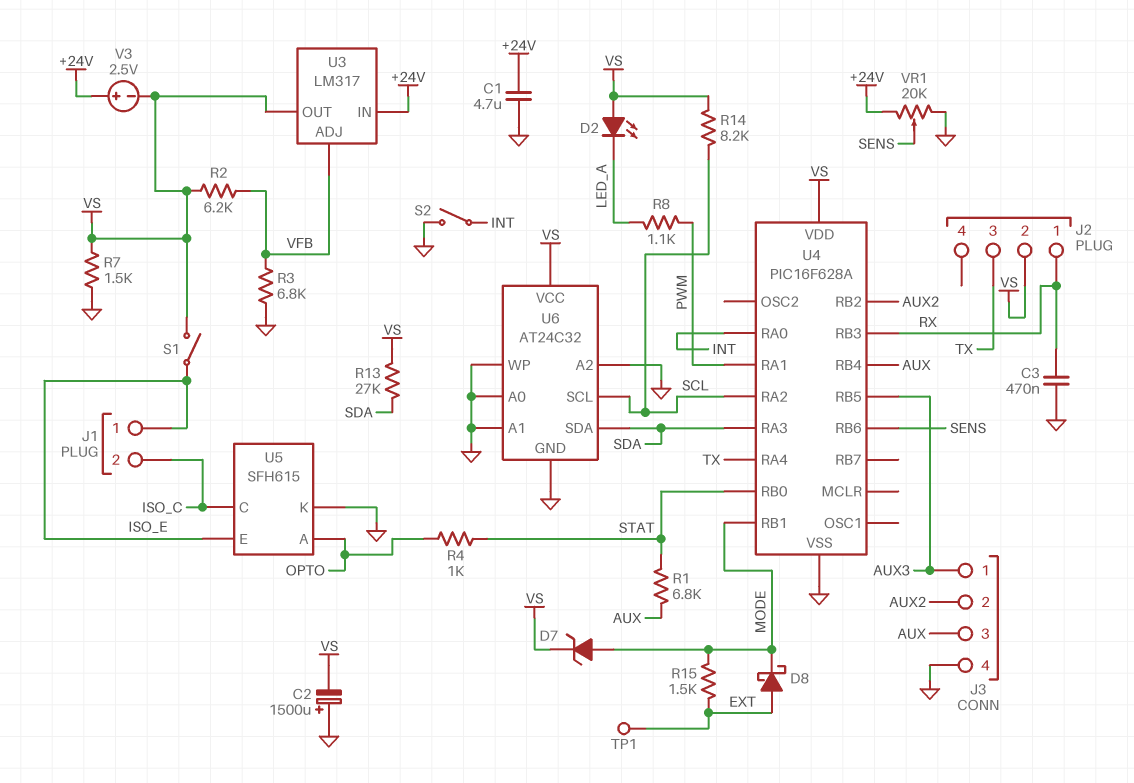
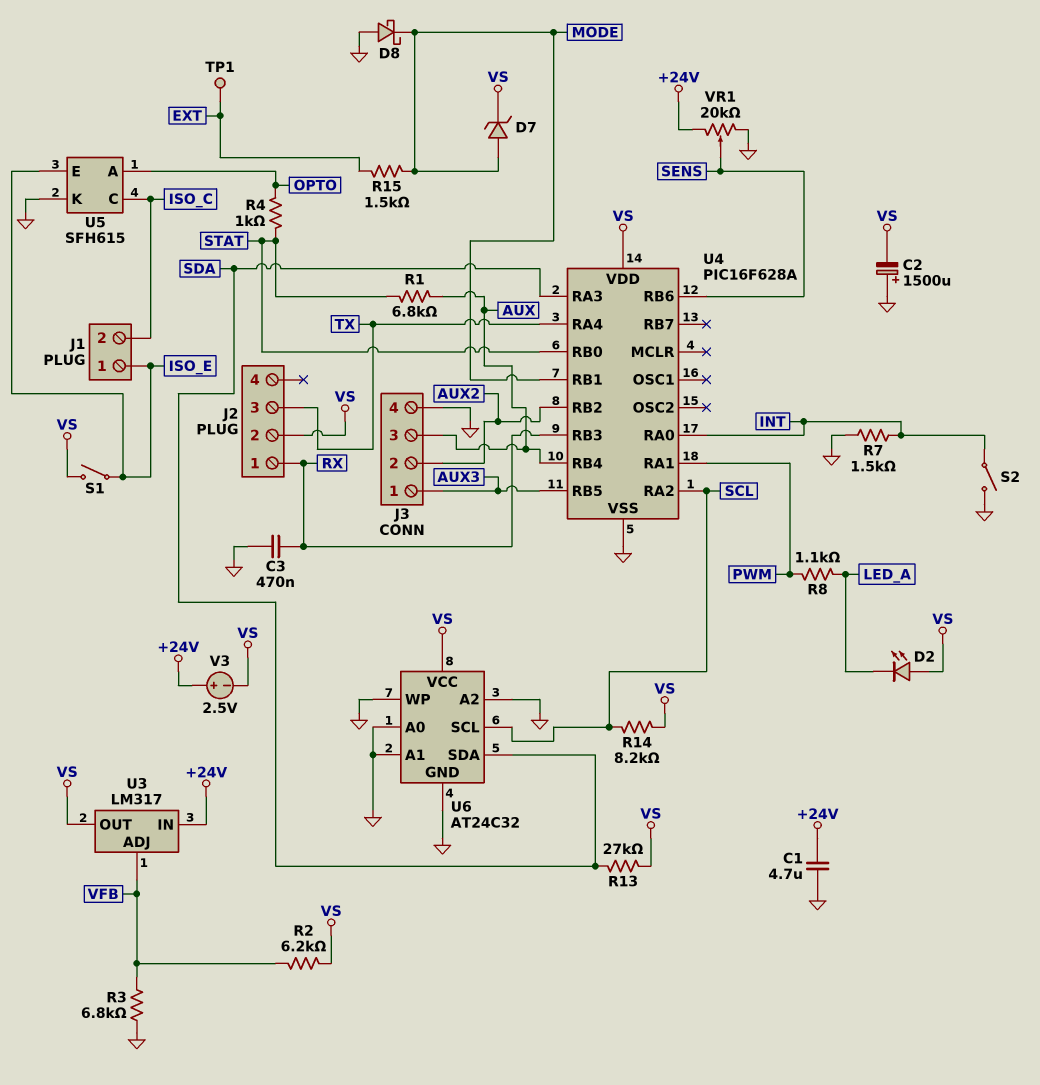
D8: schottky (A EXT, K MODE) -> schottky (A GND, K MODE)
R7: 1.5k (GND, VS) -> 1.5k (GND, INT)

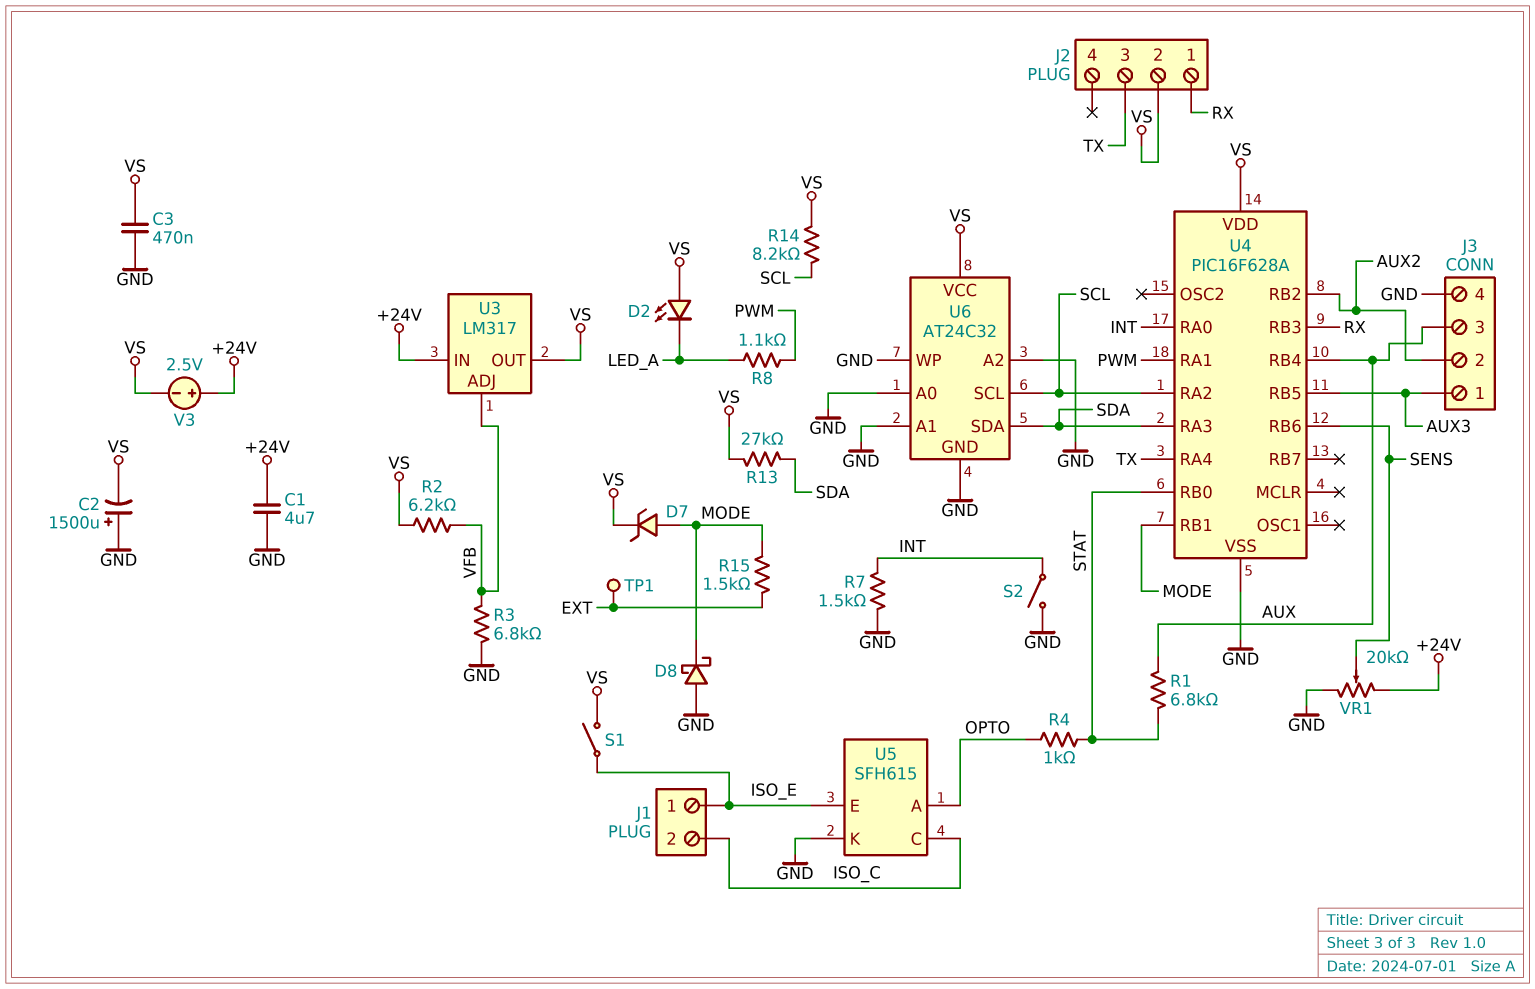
C3: 470nF (GND, RX) -> 470nF (GND, VS)

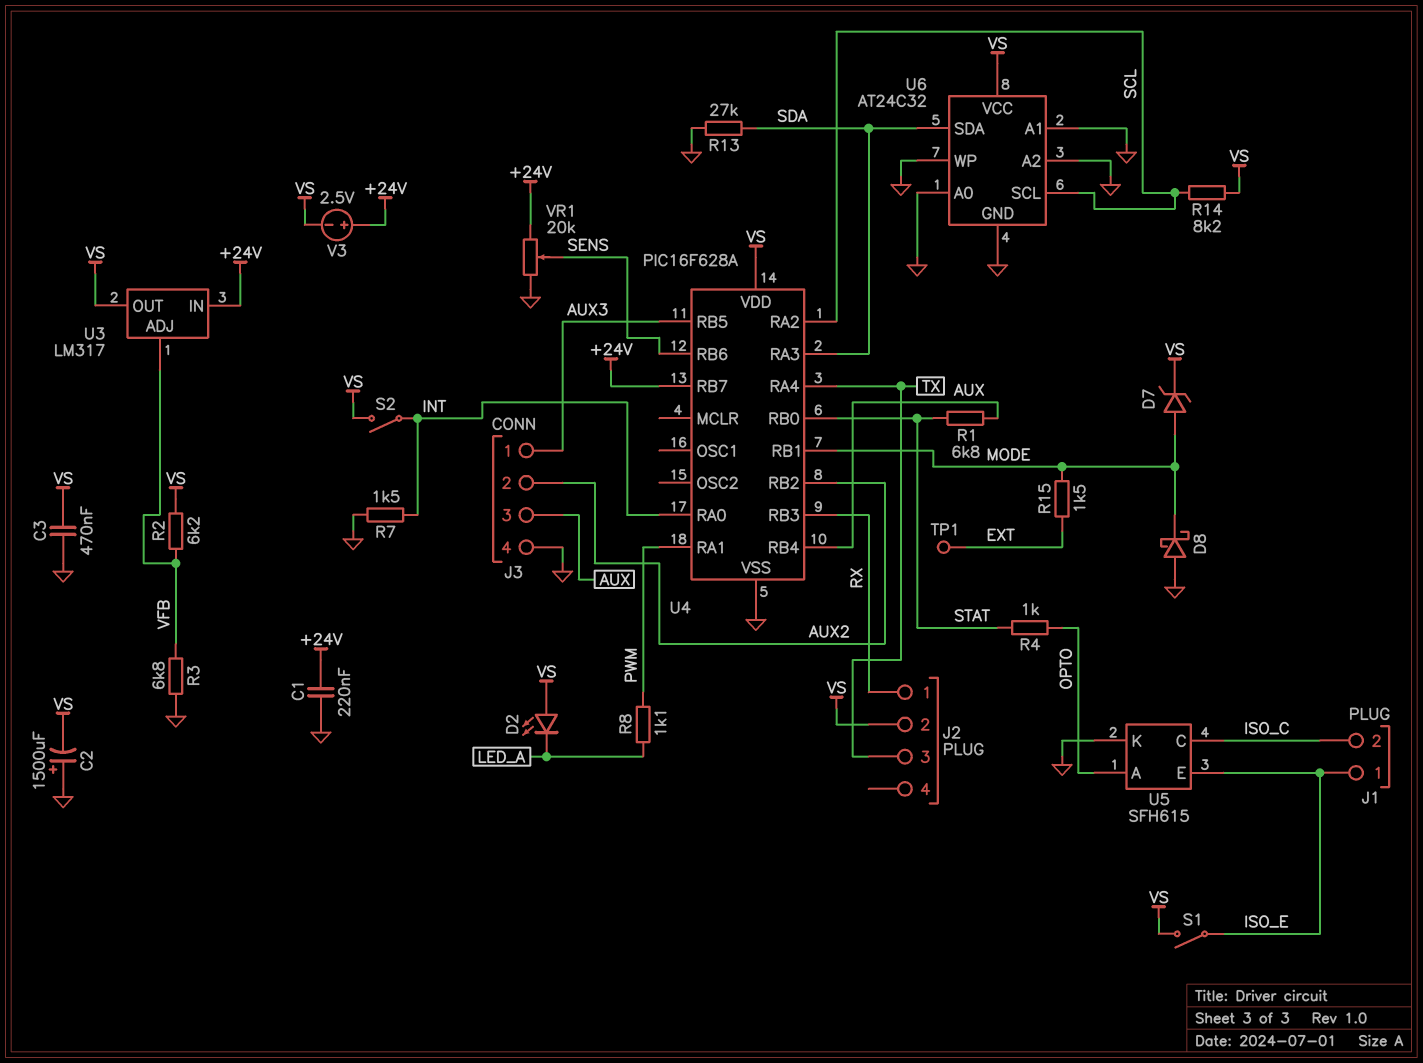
C1: 4.7uF (+24V, GND) -> 220nF (+24V, GND)
R13: 27k (SDA, VS) -> 27k (GND, SDA)
S2: switch (GND, INT) -> switch (INT, VS)
U4 pin RB7: none -> +24V

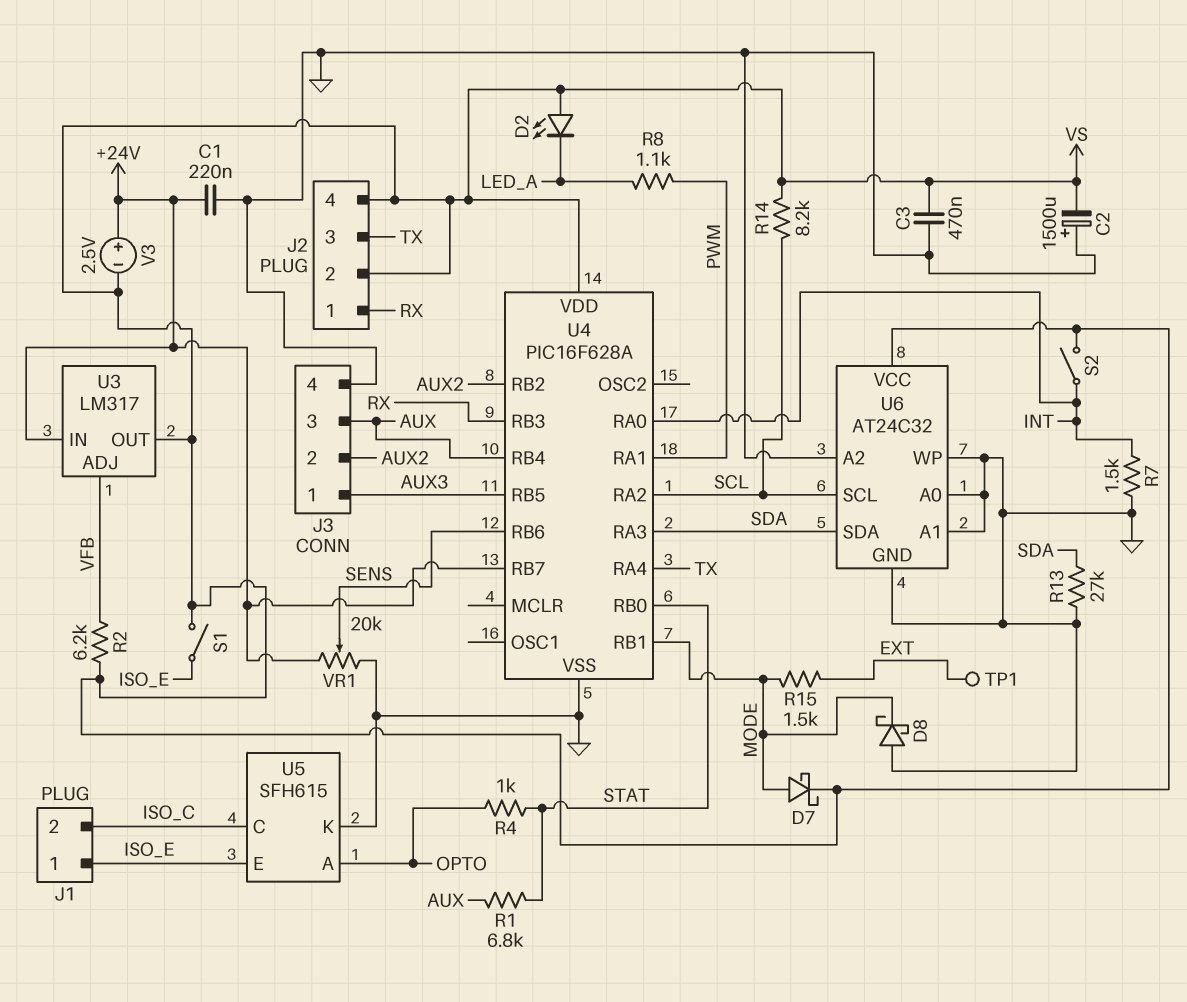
D7: zener (A MODE, K VS) -> schottky (A MODE, K VS)
J2 pin 4: none -> VS
R3: 6.8k (GND, VFB) -> none

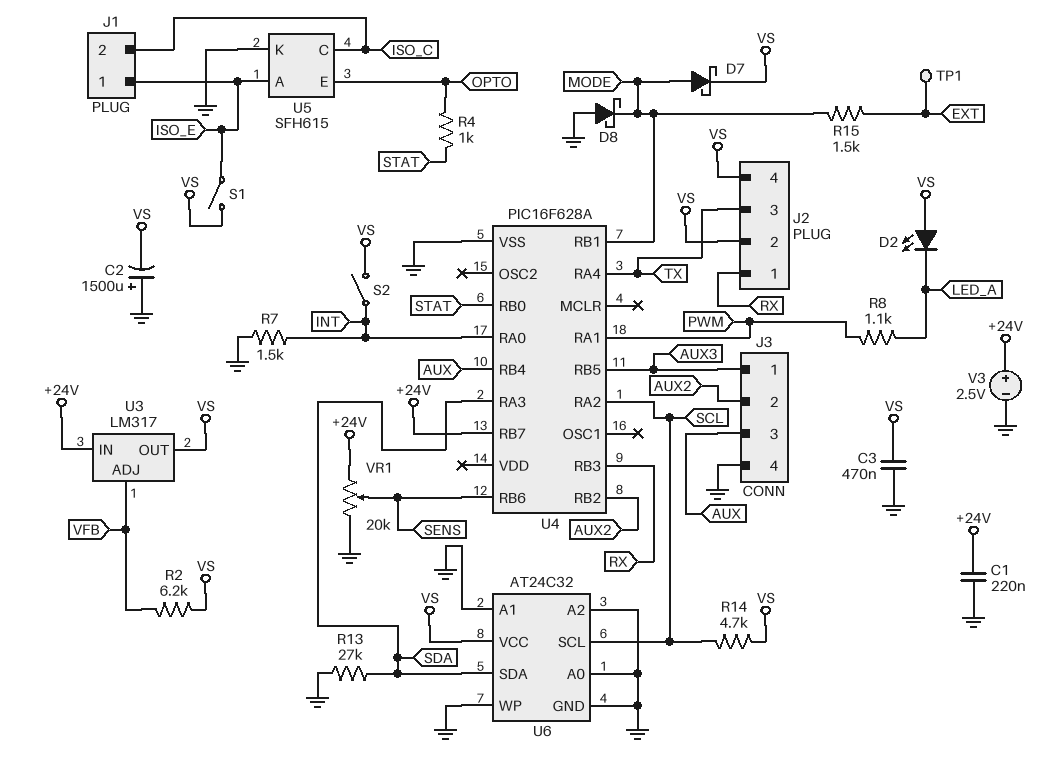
R1: 6.8k (AUX, STAT) -> none
R14: 8.2k (SCL, VS) -> 4.7k (SCL, VS)
U4 pin VDD: VS -> none
U5 pin A: OPTO -> ISO_E
U5 pin E: ISO_E -> OPTO
V3: 2.5V (plus +24V, minus VS) -> 2.5V (plus +24V, minus GND)

